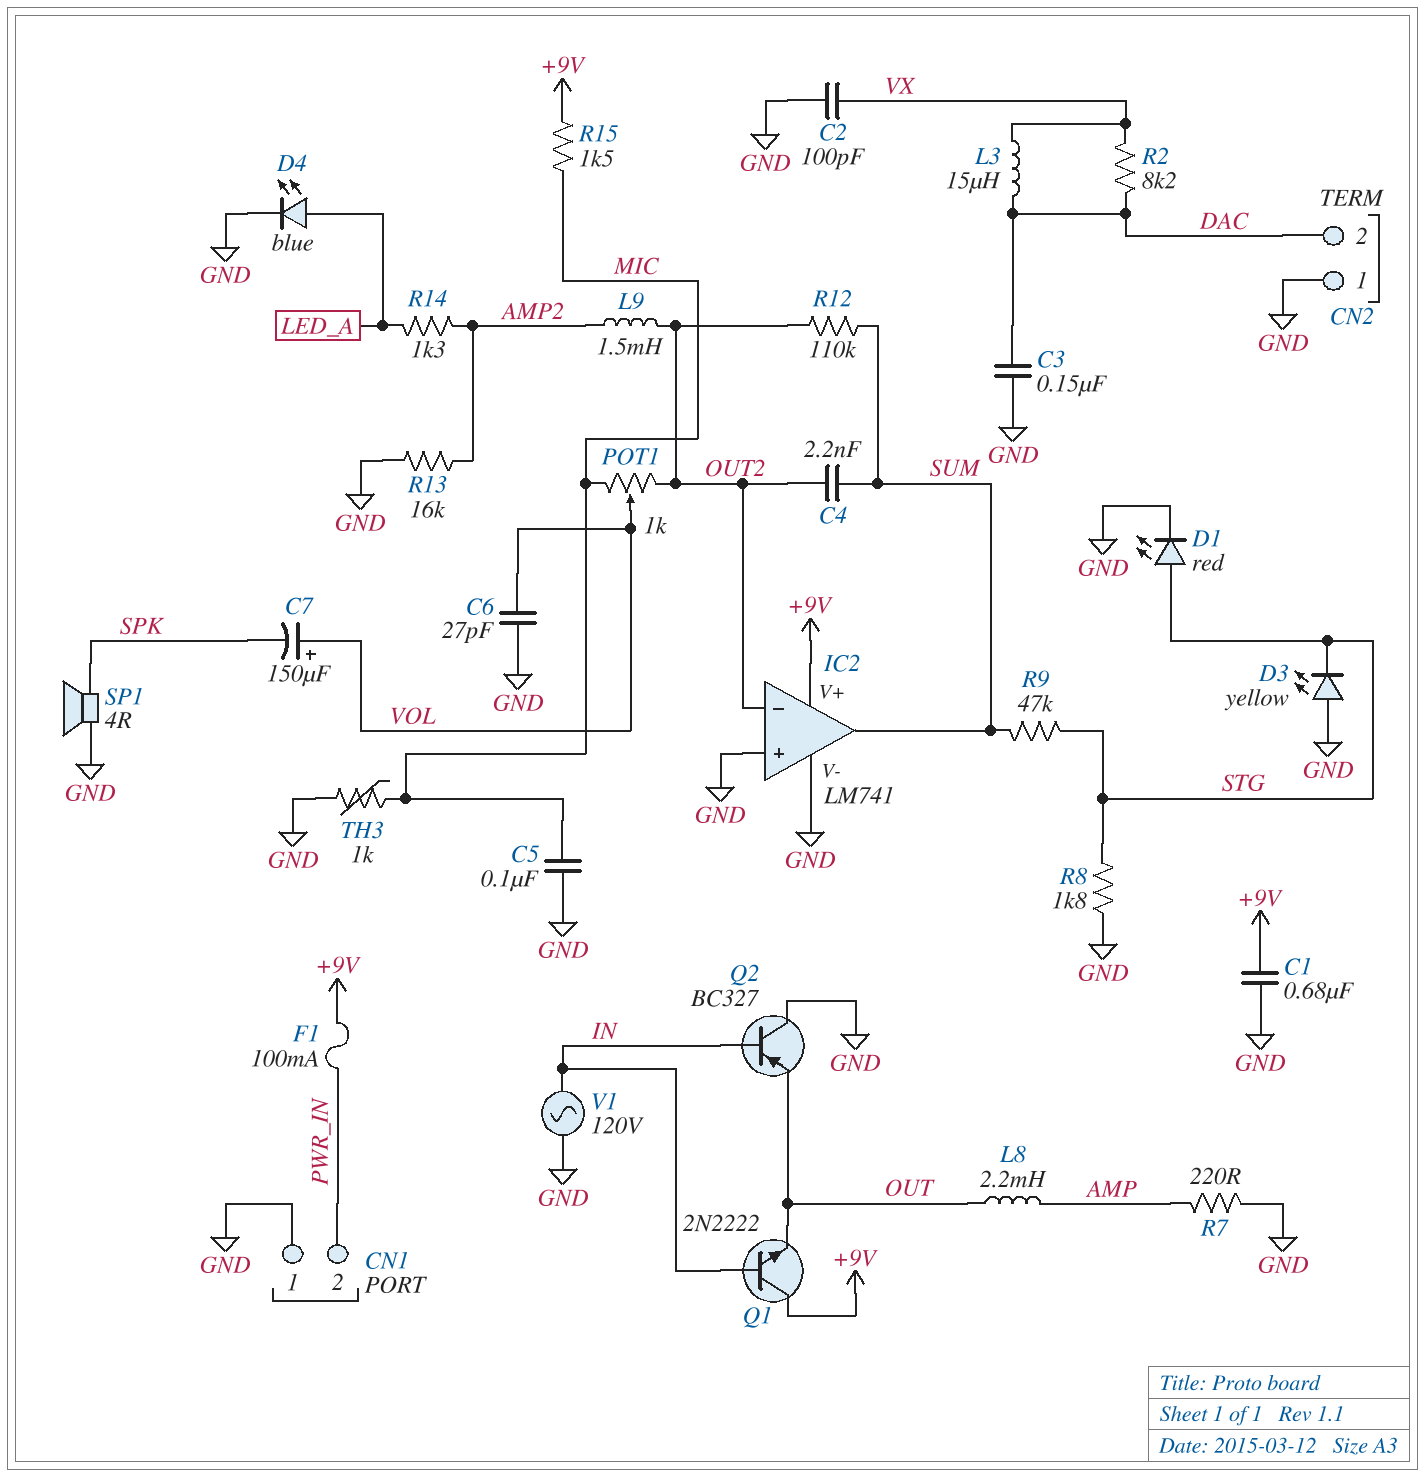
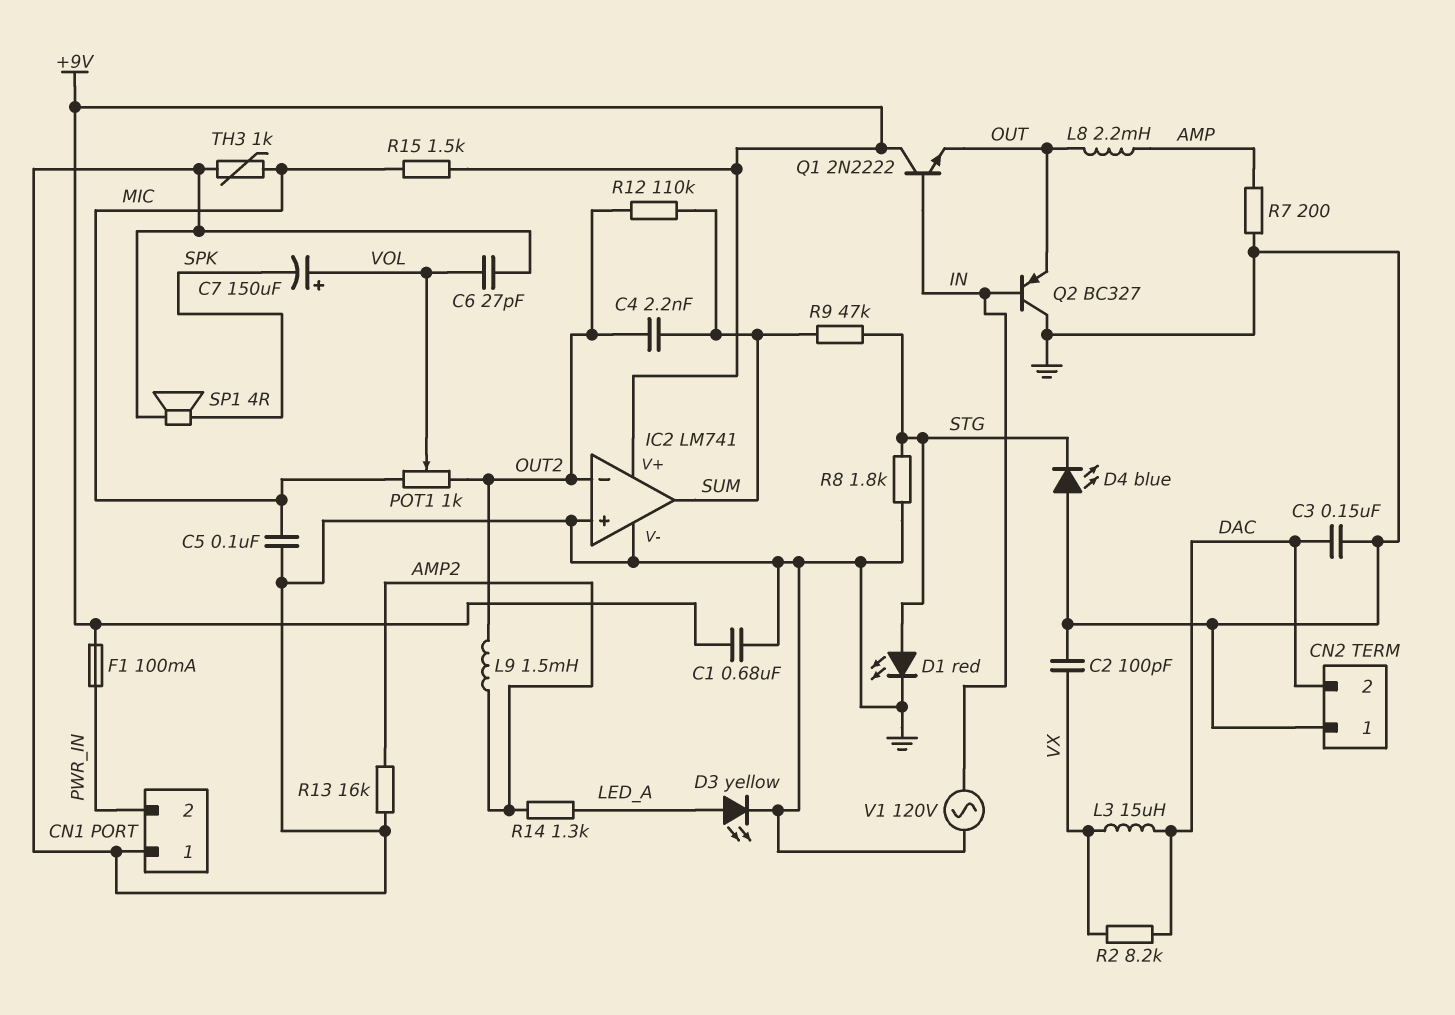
D3: LED yellow (A GND, K STG) -> LED yellow (A LED_A, K GND)
D4: LED blue (A LED_A, K GND) -> LED blue (A GND, K STG)
R7: 220 (AMP, GND) -> 200 (AMP, GND)

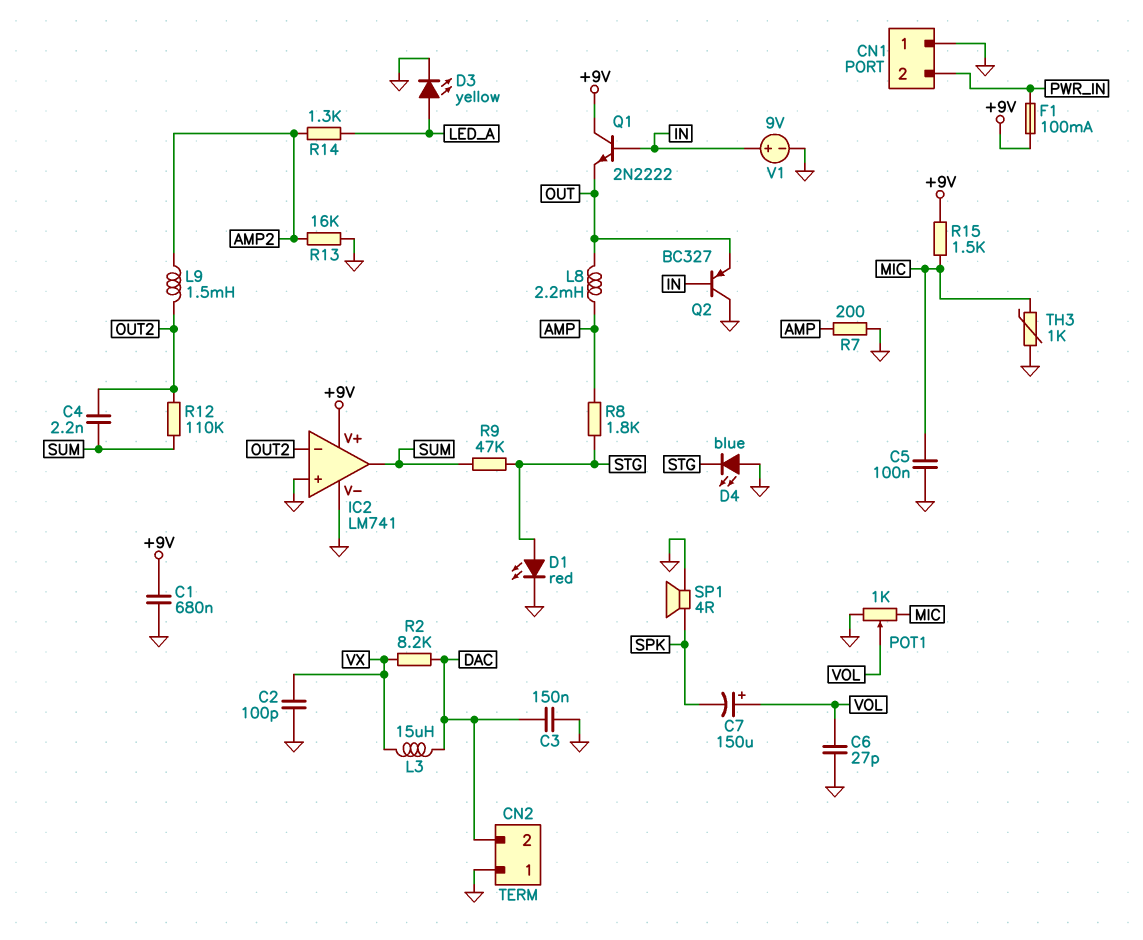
POT1: 1k (MIC, OUT2, wiper VOL) -> 1k (GND, MIC, wiper VOL)
R8: 1.8k (GND, STG) -> 1.8k (AMP, STG)
V1: AC 120V (GND, IN) -> 9V (plus IN, minus GND)

